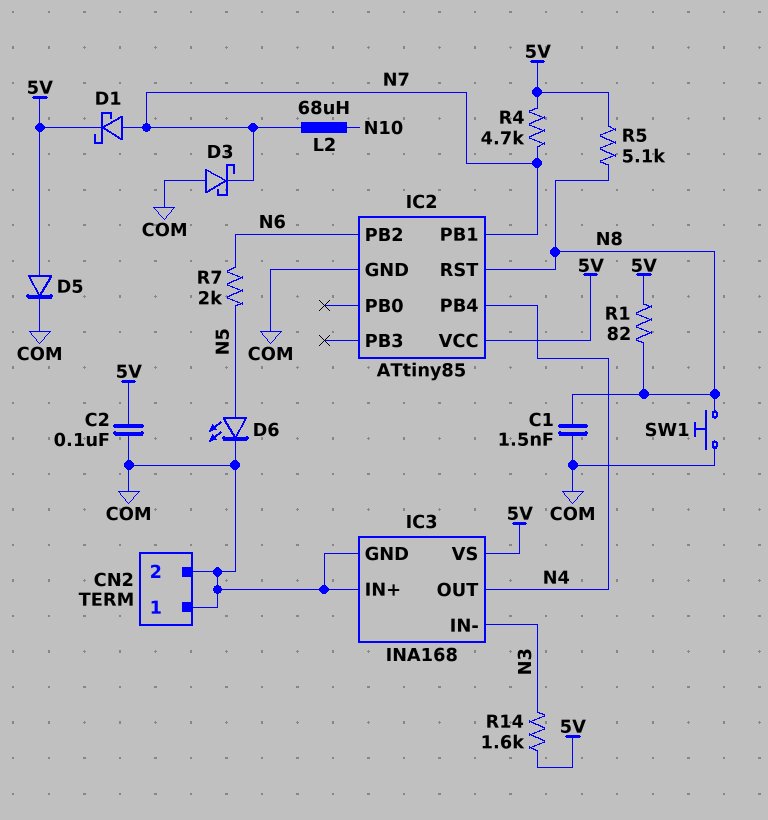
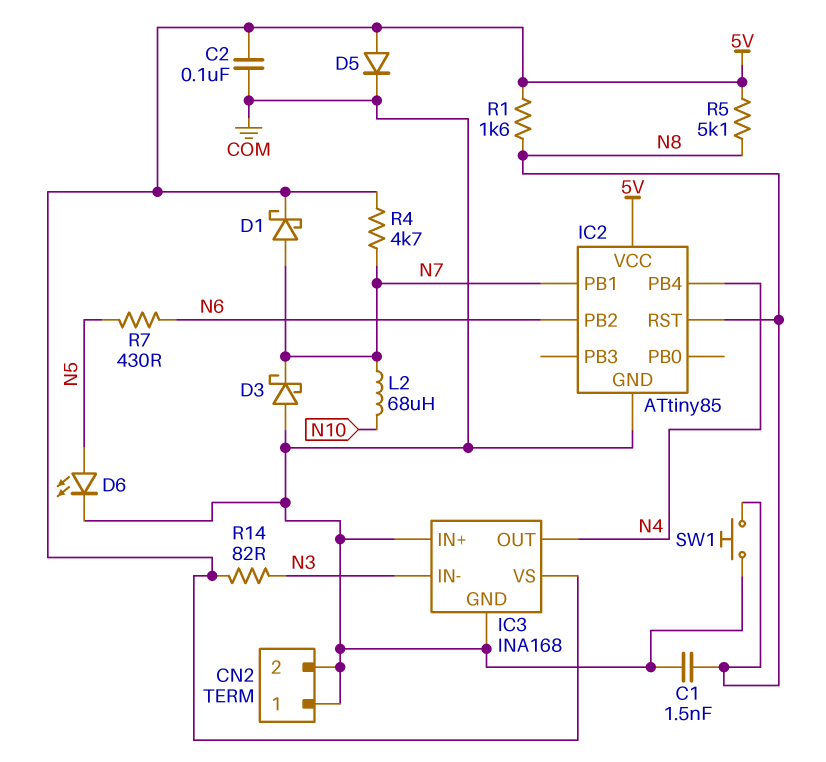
R1: 82 (5V, N8) -> 1.6k (5V, N8)
R7: 2k (N5, N6) -> 430 (N5, N6)
R14: 1.6k (5V, N3) -> 82 (5V, N3)

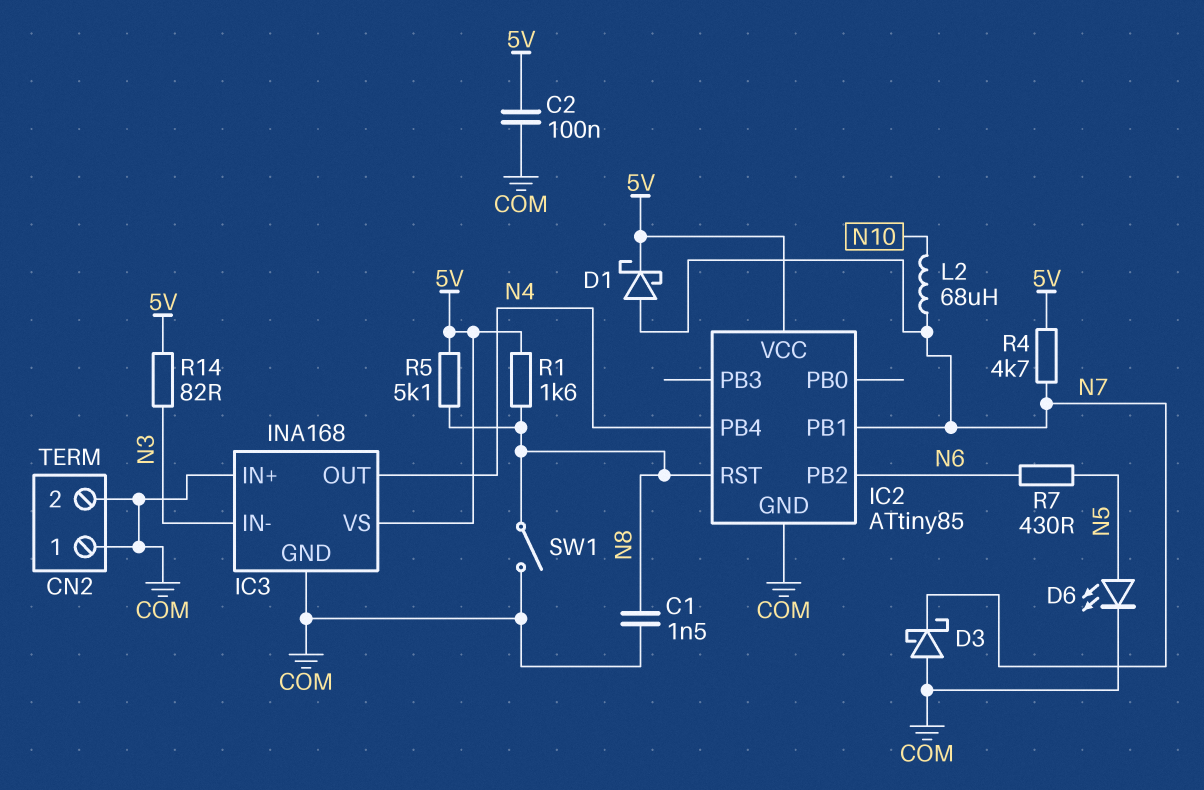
D5: diode (A 5V, K COM) -> none
SW1: button (COM, N8) -> switch (COM, N8)

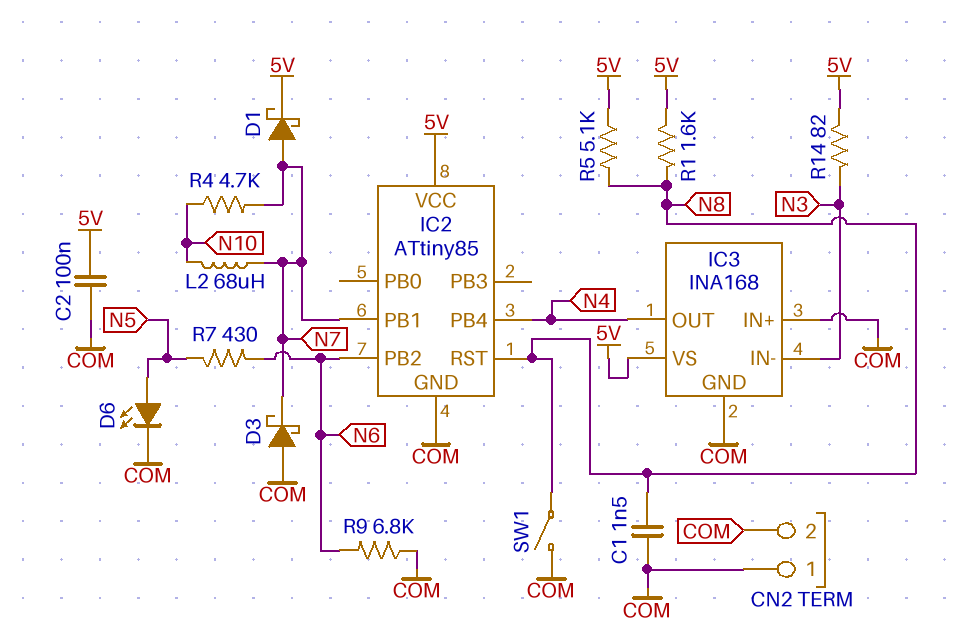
R4: 4.7k (5V, N7) -> 4.7k (N7, N10)
R9: none -> 6.8k (COM, N6)

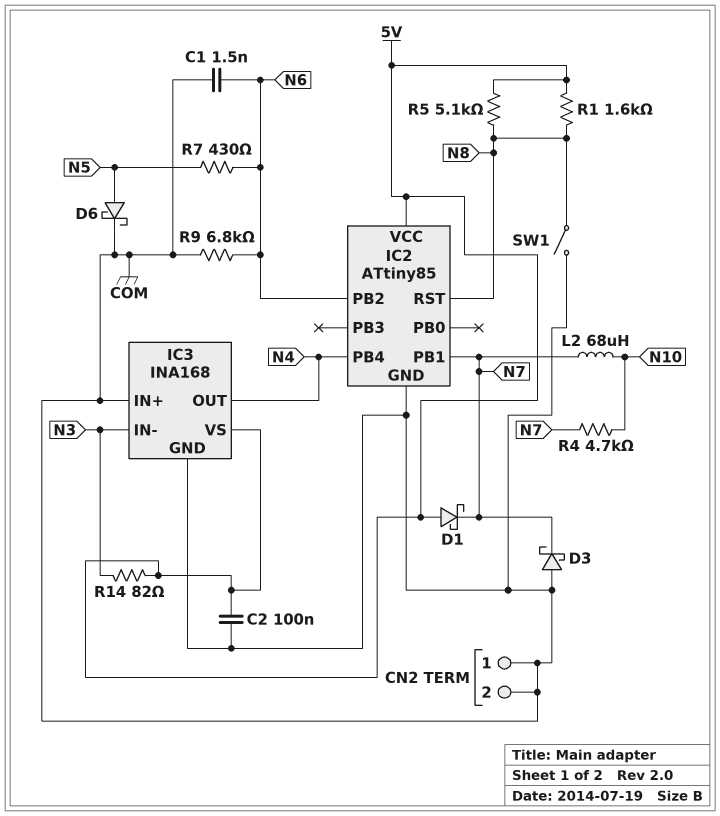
C1: 1.5nF (COM, N8) -> 1.5nF (COM, N6)
D1: schottky (A N7, K 5V) -> schottky (A 5V, K N7)
D6: LED (A N5, K COM) -> schottky (A N5, K COM)

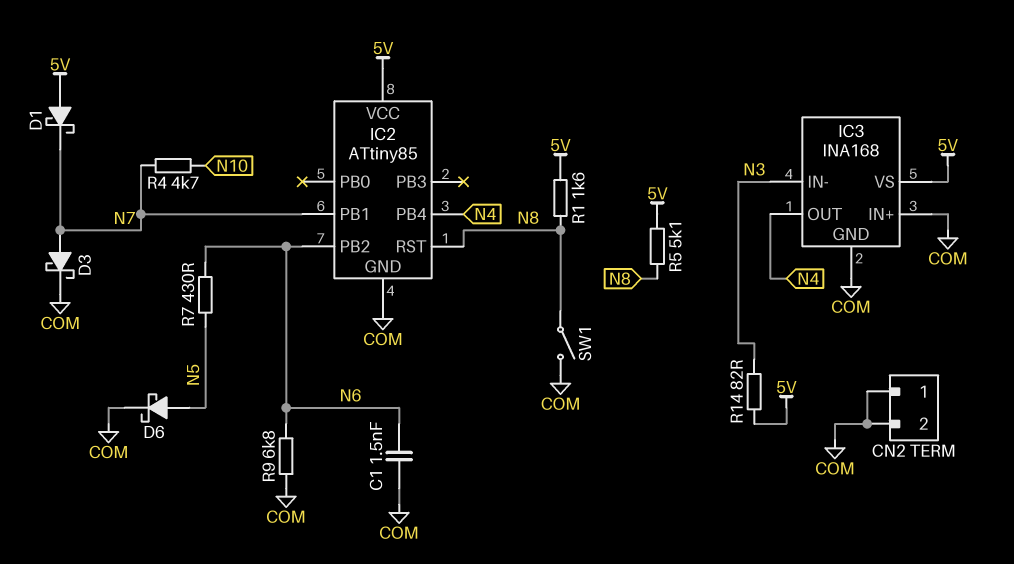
C2: 100nF (5V, COM) -> none
D3: schottky (A COM, K N7) -> schottky (A N7, K COM)
L2: 68uH (N7, N10) -> none

